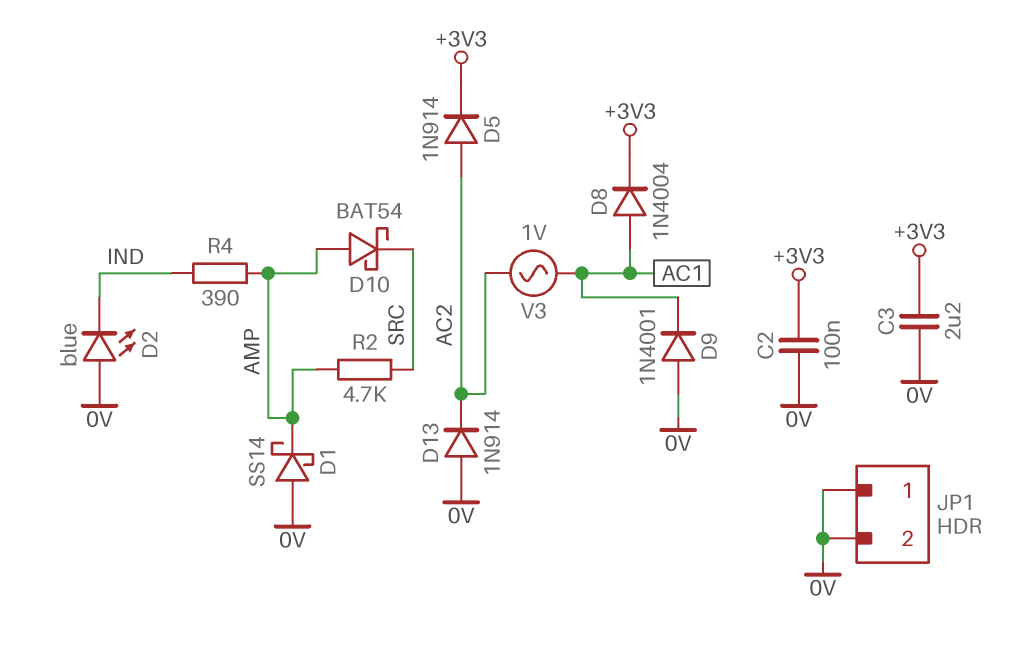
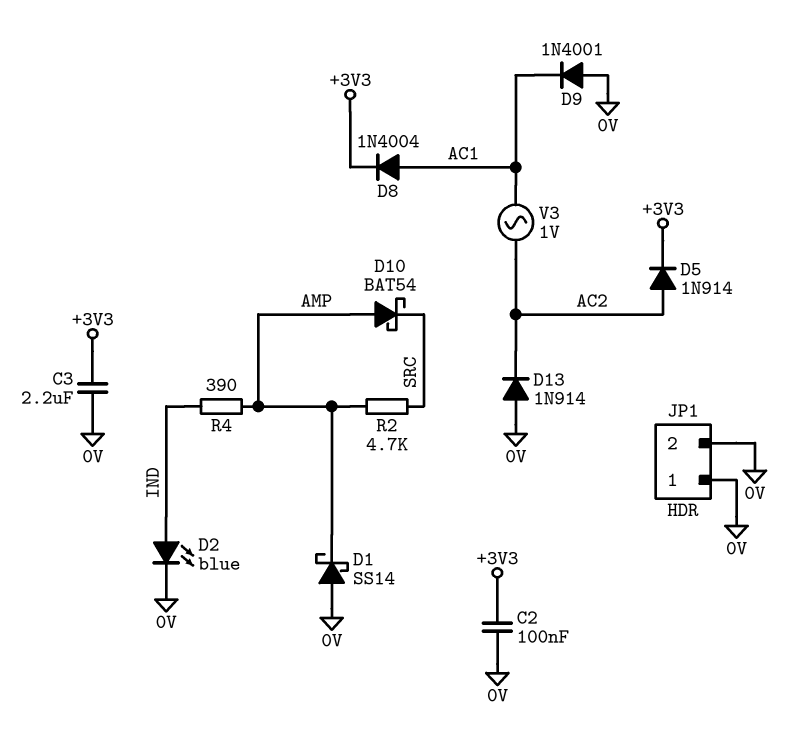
D2: LED blue (A 0V, K IND) -> LED blue (A IND, K 0V)

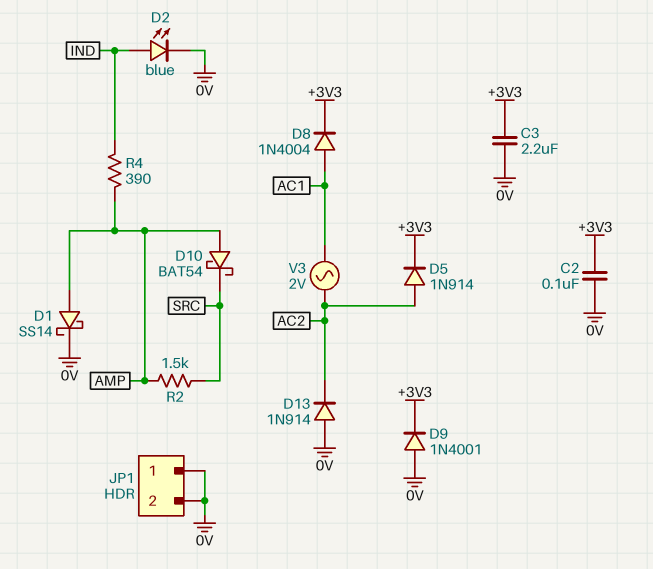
D1: schottky SS14 (A 0V, K AMP) -> schottky SS14 (A AMP, K 0V)
D9: diode 1N4001 (A 0V, K AC1) -> diode 1N4001 (A 0V, K +3V3)
R2: 4.7k (AMP, SRC) -> 1.5k (AMP, SRC)
V3: AC 1V (AC1, AC2) -> AC 2V (AC1, AC2)

